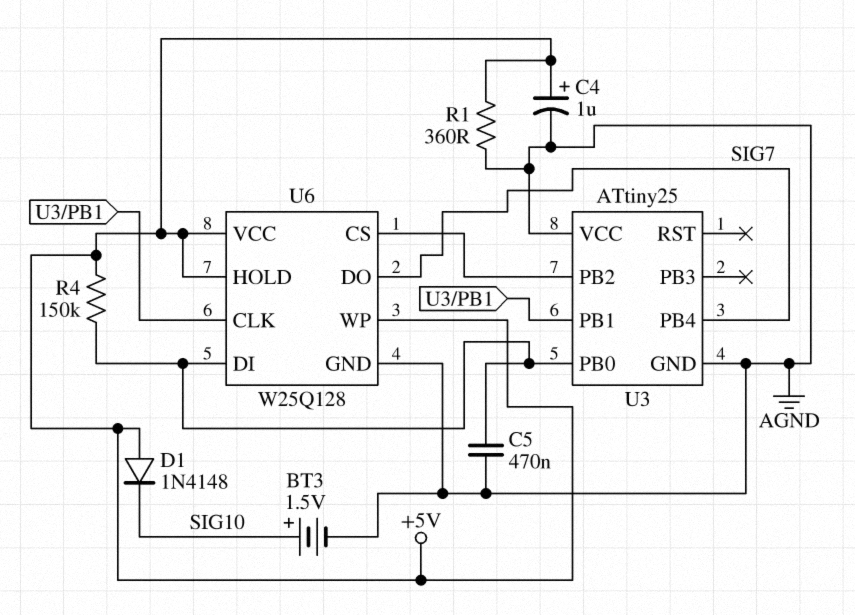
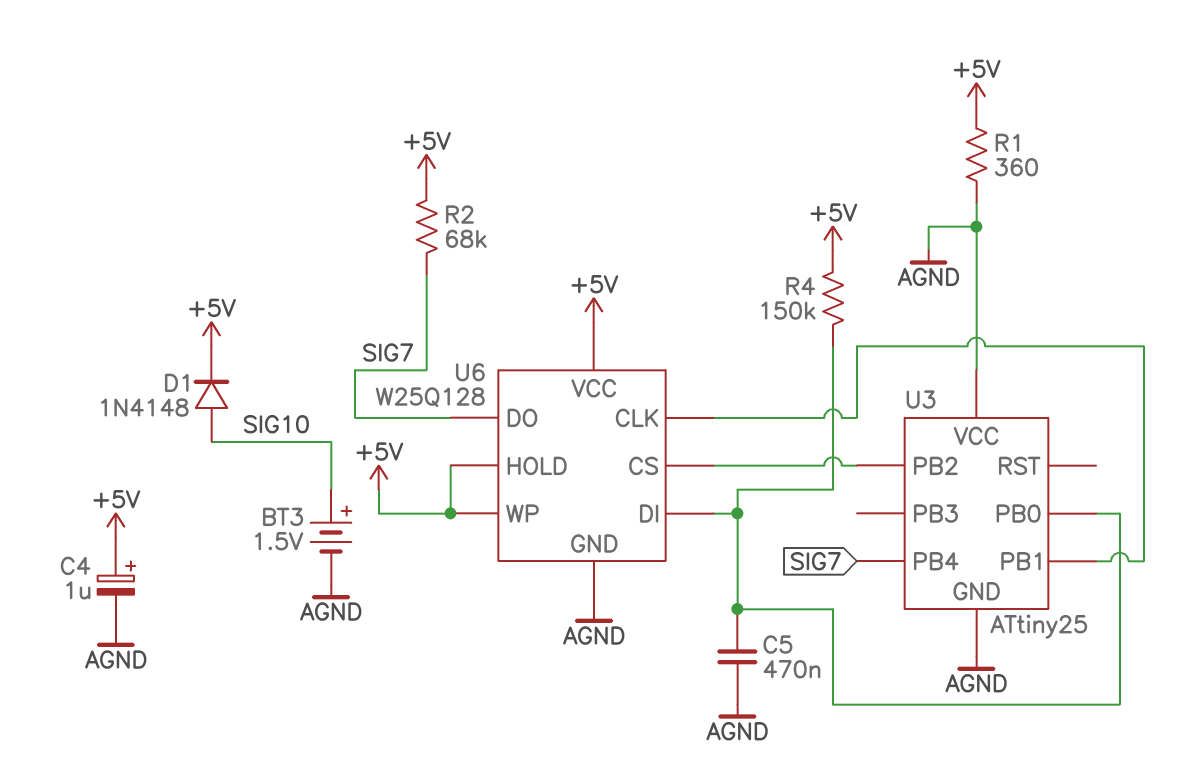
D1: diode 1N4148 (A +5V, K SIG10) -> diode 1N4148 (A SIG10, K +5V)
R2: none -> 68k (+5V, SIG7)

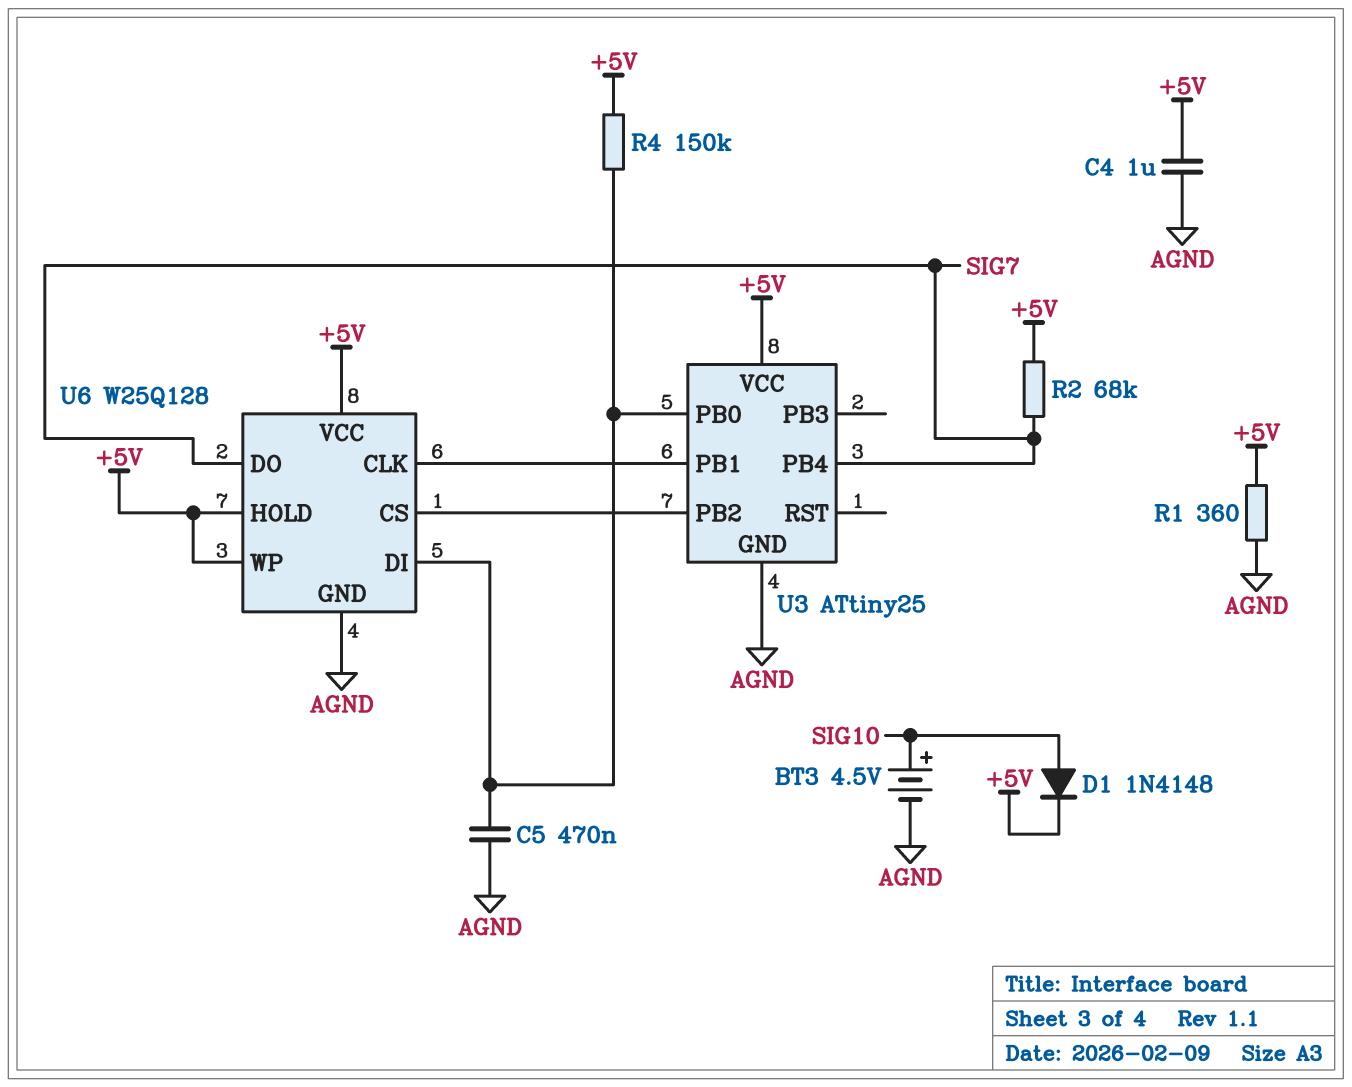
BT3: 1.5V (plus SIG10, minus AGND) -> 4.5V (plus SIG10, minus AGND)
C4: 1uF (plus +5V, minus AGND) -> 1uF (+5V, AGND)
U3 pin VCC: AGND -> +5V

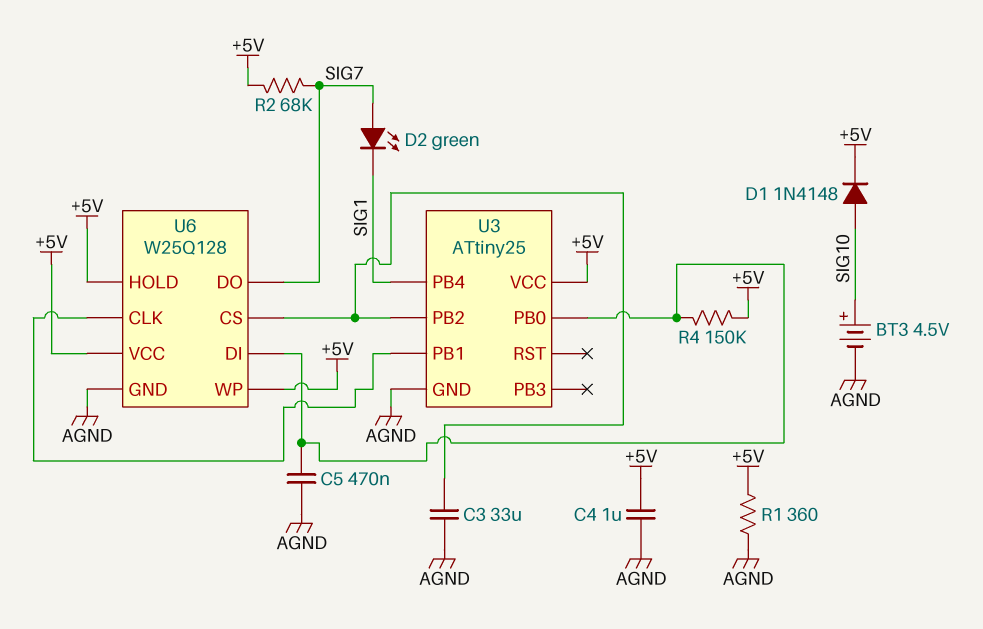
C3: none -> 33uF (AGND, U3/PB2)
D2: none -> LED green (A SIG7, K SIG1)
U3 pin PB4: SIG7 -> SIG1

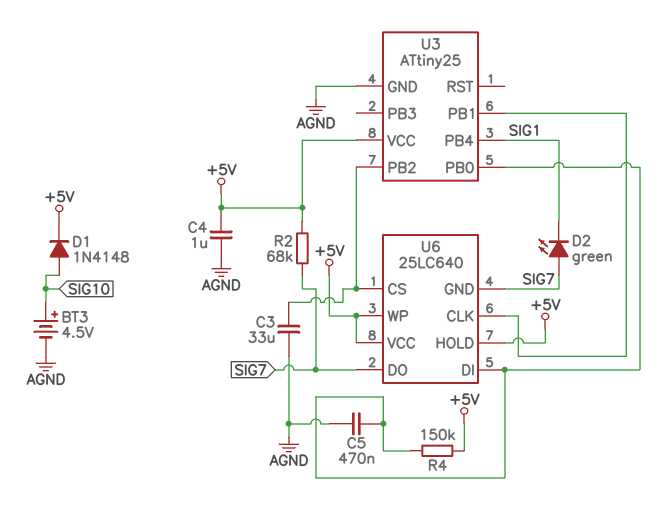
R1: 360 (+5V, AGND) -> none
U6: W25Q128 -> 25LC640
U6 pin GND: AGND -> SIG7

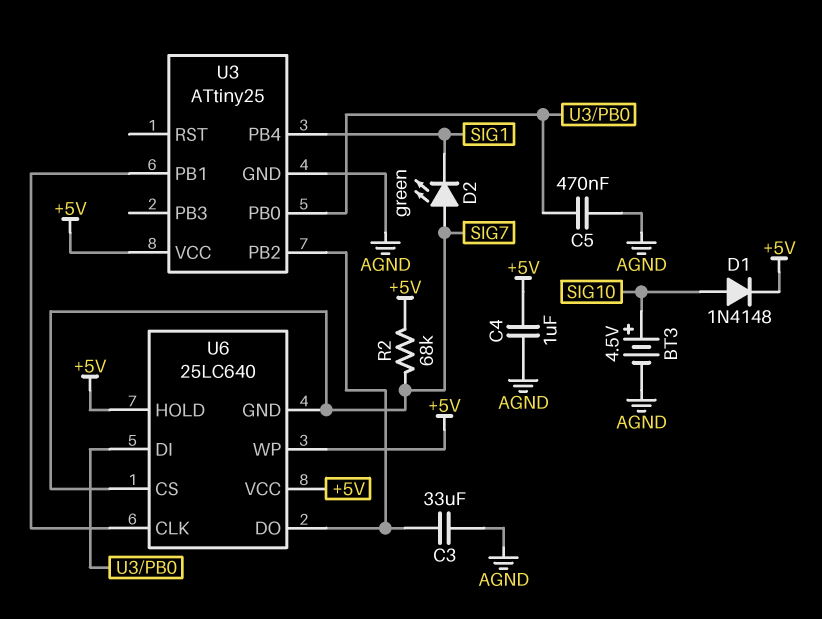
R4: 150k (+5V, U3/PB0) -> none
U6 pin CS: U3/PB2 -> SIG7
U6 pin DO: SIG7 -> U3/PB2

